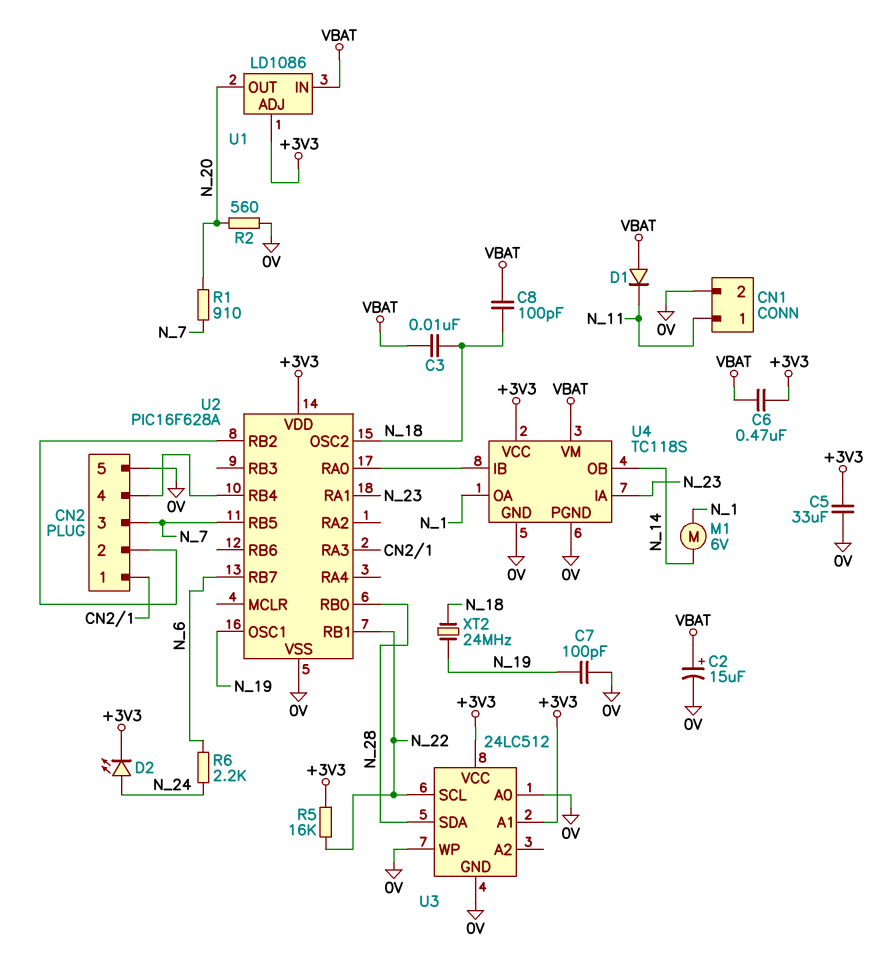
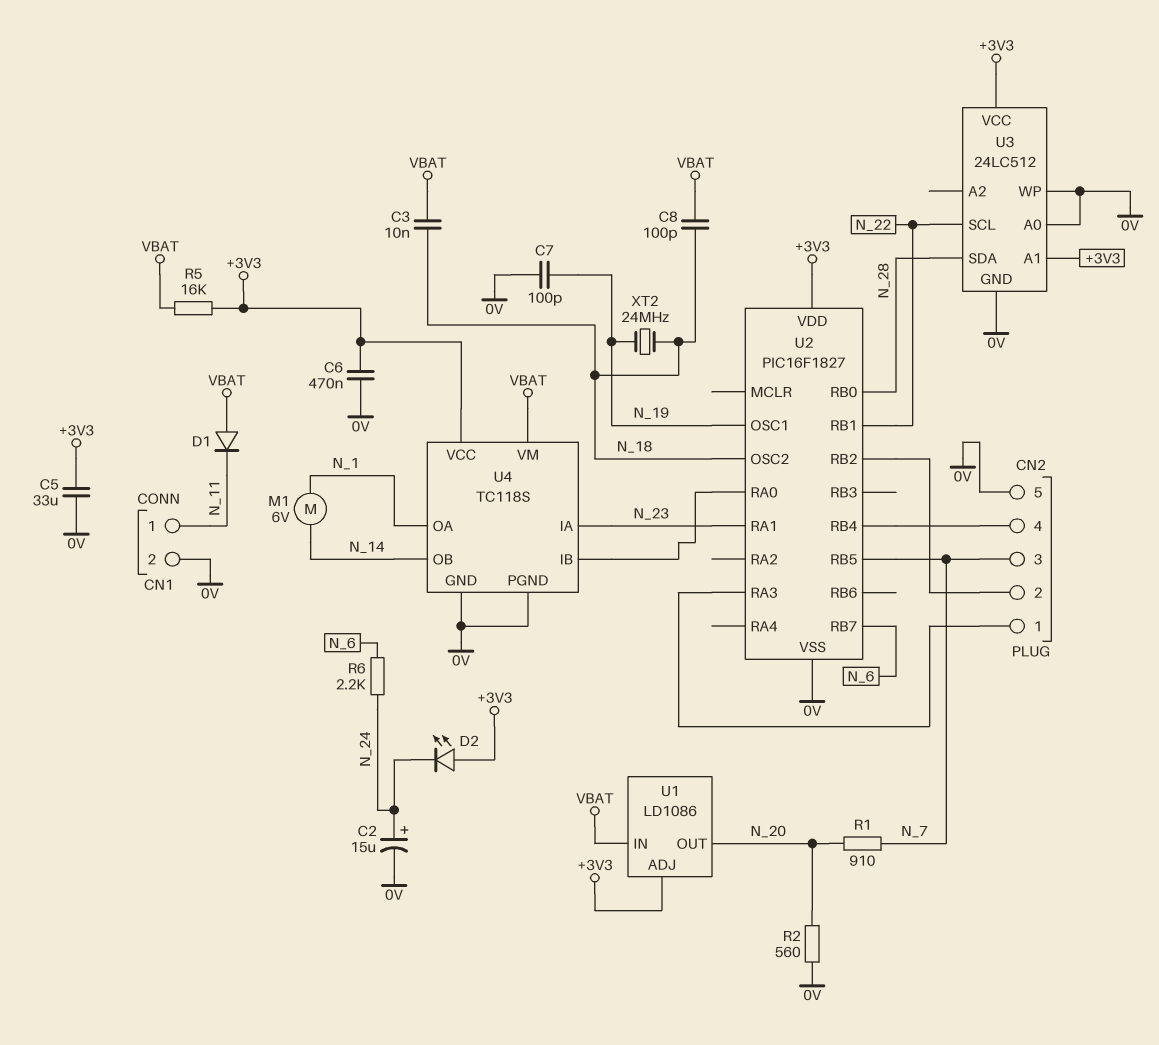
C2: 15uF (plus VBAT, minus 0V) -> 15uF (plus N_24, minus 0V)
C6: 470nF (+3V3, VBAT) -> 470nF (+3V3, 0V)
D2: LED (A N_24, K +3V3) -> LED (A +3V3, K N_24)
R5: 16k (+3V3, N_22) -> 16k (+3V3, VBAT)
U2: PIC16F628A -> PIC16F1827

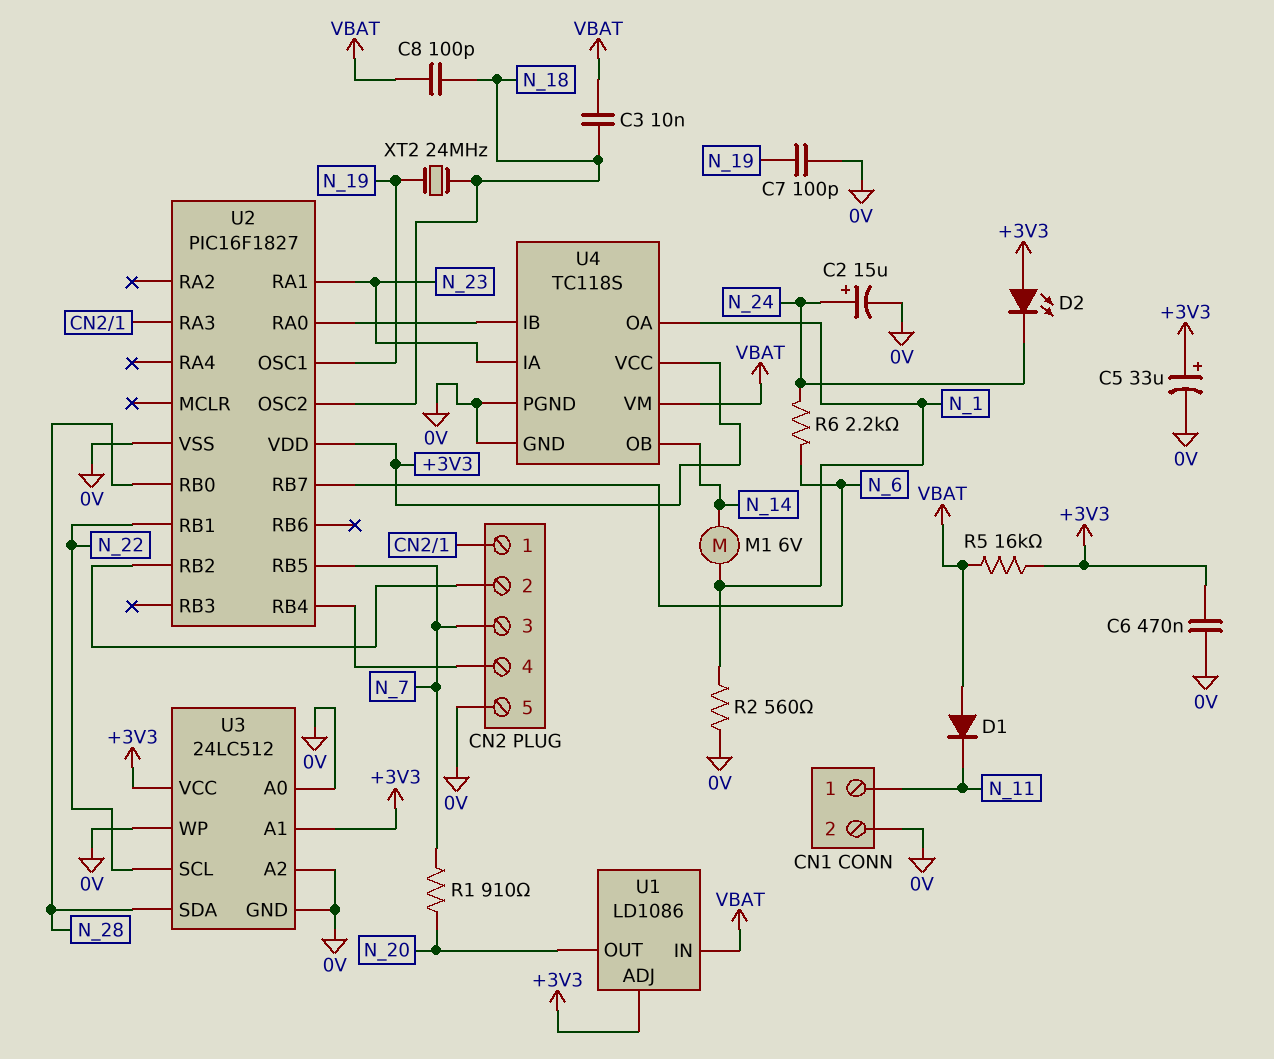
C5: 33uF (+3V3, 0V) -> 33uF (plus +3V3, minus 0V)
R2: 560 (0V, N_20) -> 560 (0V, N_1)
U3 pin A2: none -> 0V

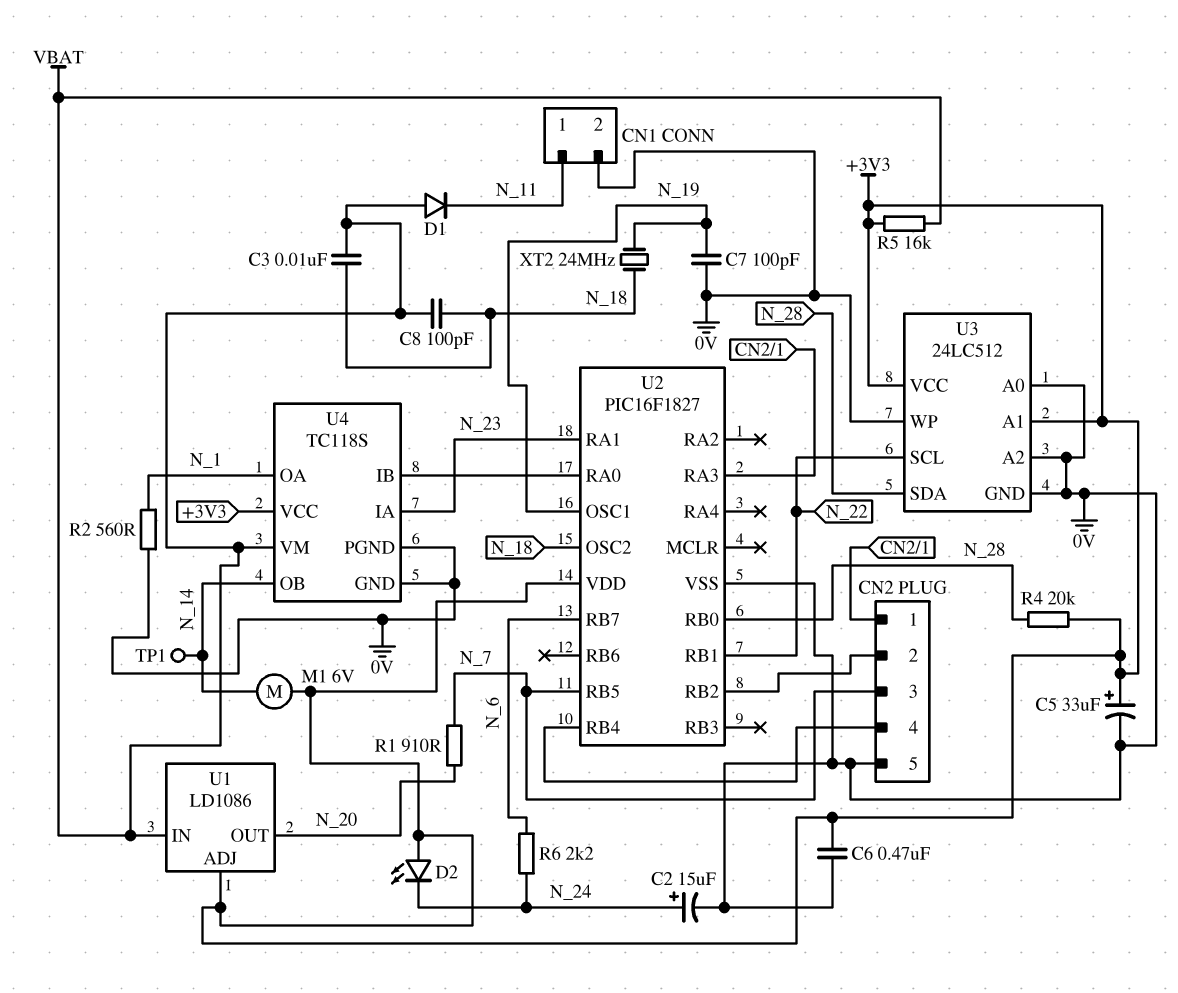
M1: motor 6V (N_1, N_14) -> motor 6V (+3V3, N_14)
R4: none -> 20k (+3V3, N_28)
TP1: none -> test point (N_14)

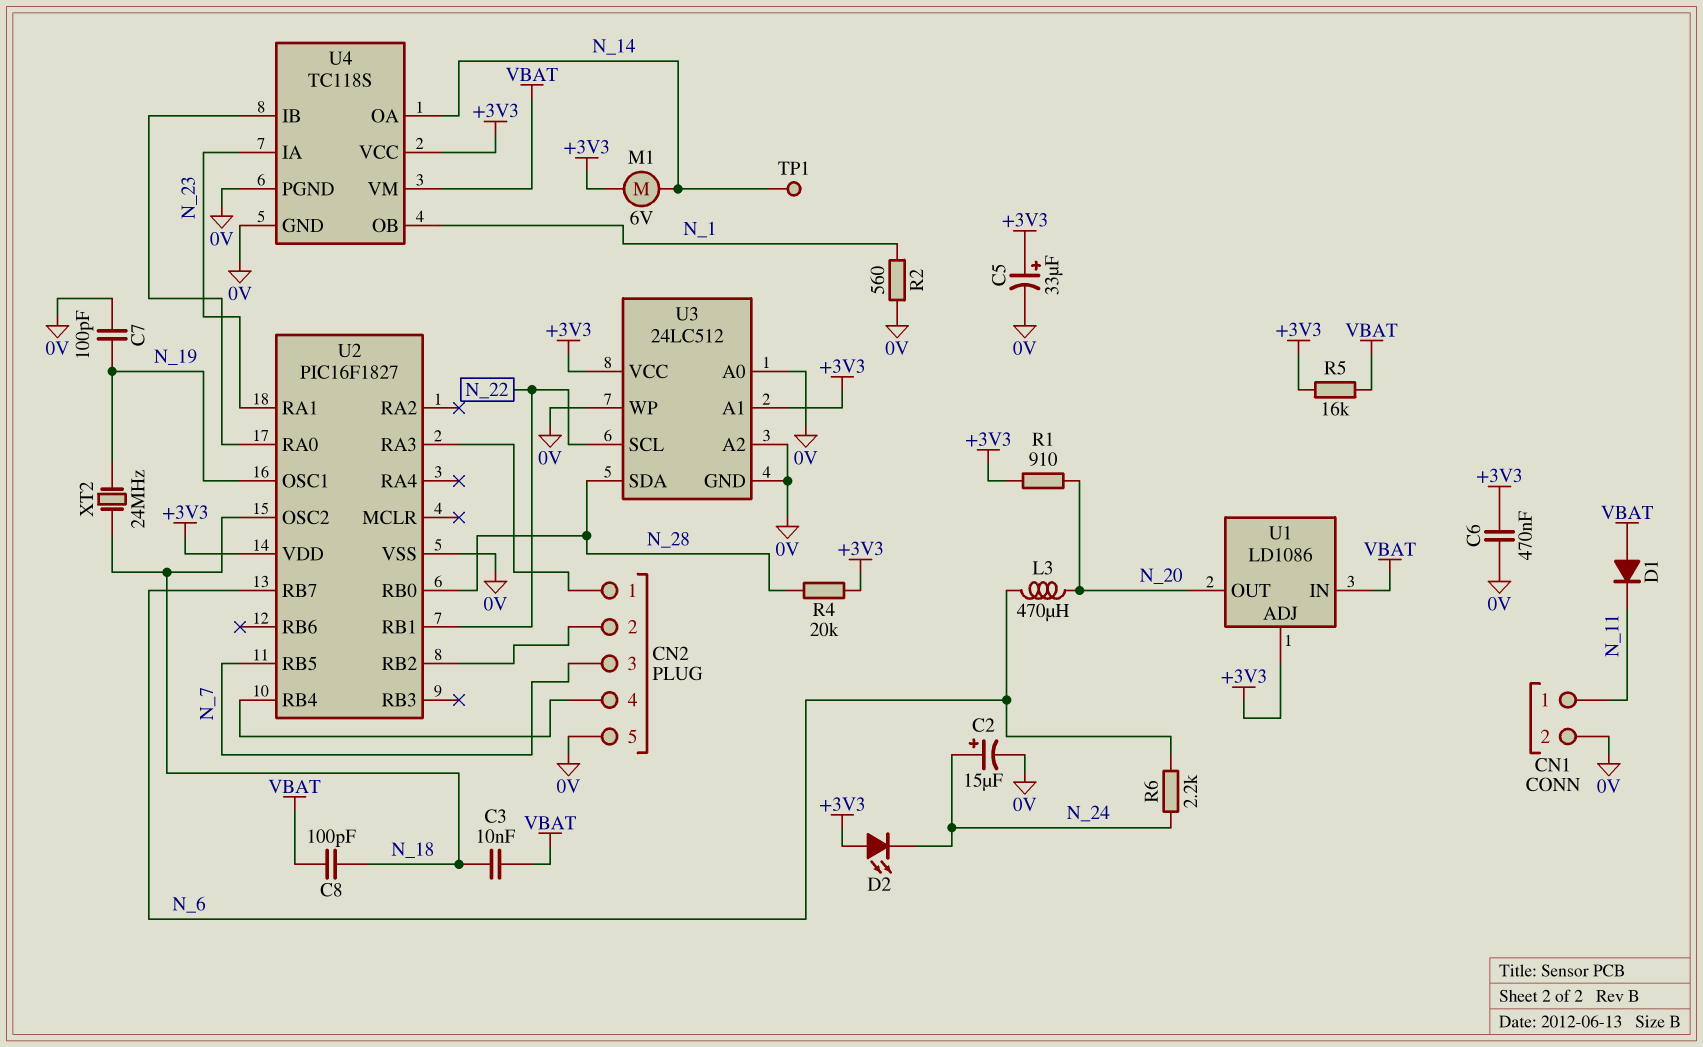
L3: none -> 470uH (N_6, N_20)
R1: 910 (N_7, N_20) -> 910 (+3V3, N_20)
U4 pin OA: N_1 -> N_14
U4 pin OB: N_14 -> N_1

